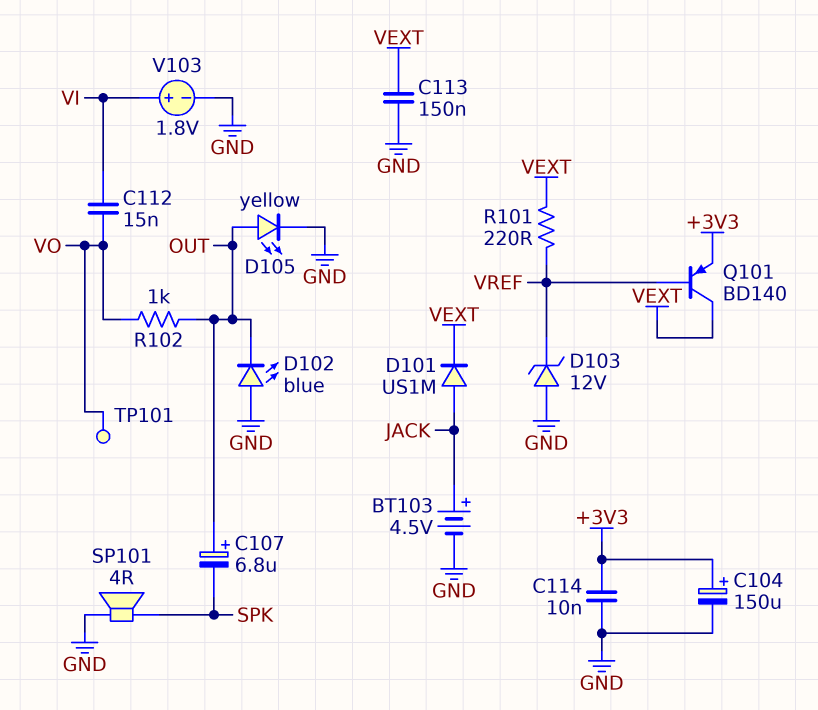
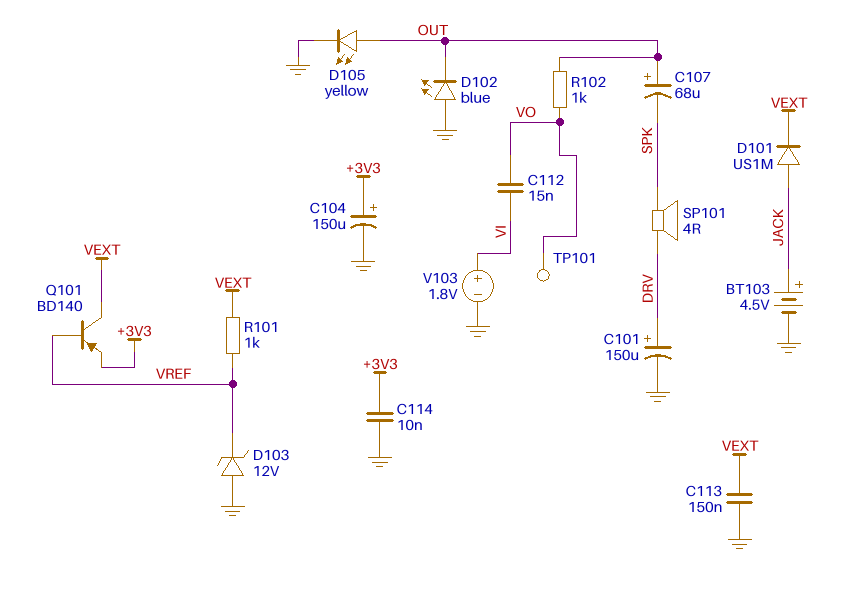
C101: none -> 150uF (plus DRV, minus GND)
C107: 6.8uF (plus OUT, minus SPK) -> 68uF (plus OUT, minus SPK)
R101: 220 (VEXT, VREF) -> 1k (VEXT, VREF)
SP101: speaker 4R (GND, SPK) -> speaker 4R (DRV, SPK)

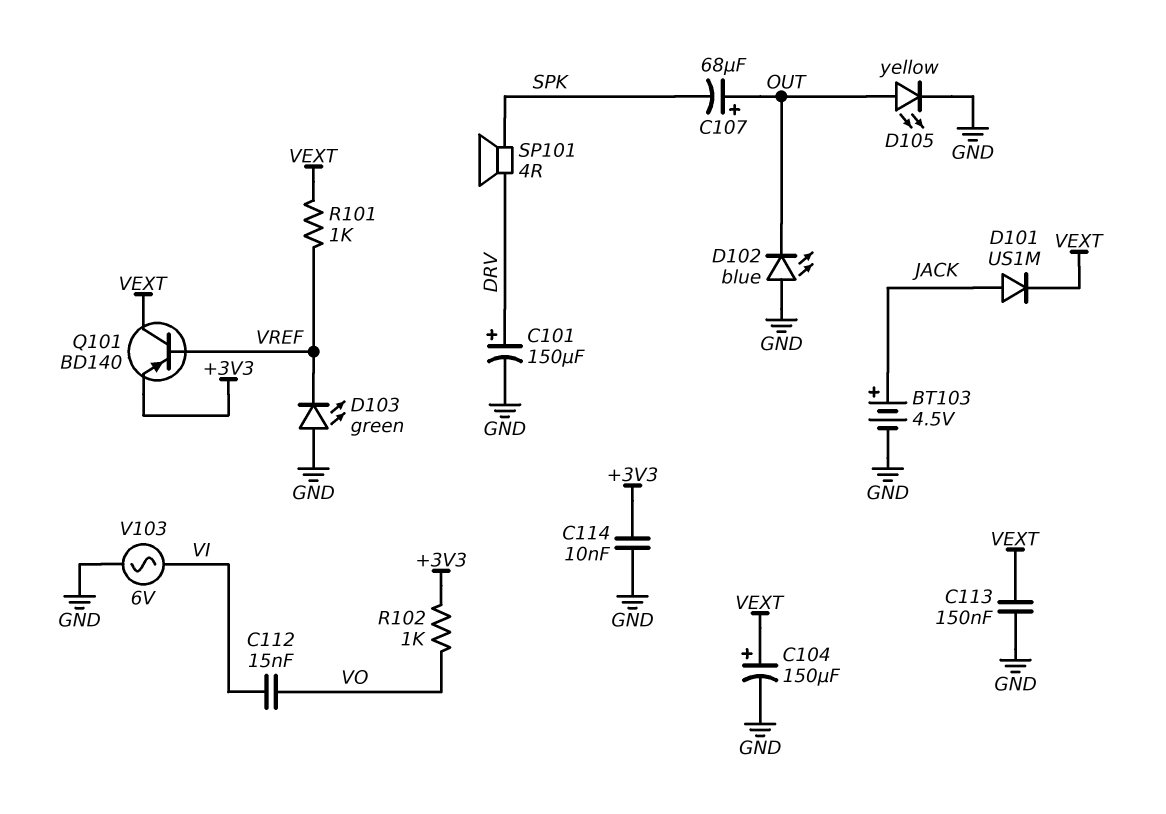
C104: 150uF (plus +3V3, minus GND) -> 150uF (plus VEXT, minus GND)
D103: zener 12V (A GND, K VREF) -> LED green (A GND, K VREF)
R102: 1k (OUT, VO) -> 1k (+3V3, VO)
TP101: test point (VO) -> none
V103: 1.8V (plus VI, minus GND) -> AC 6V (GND, VI)

